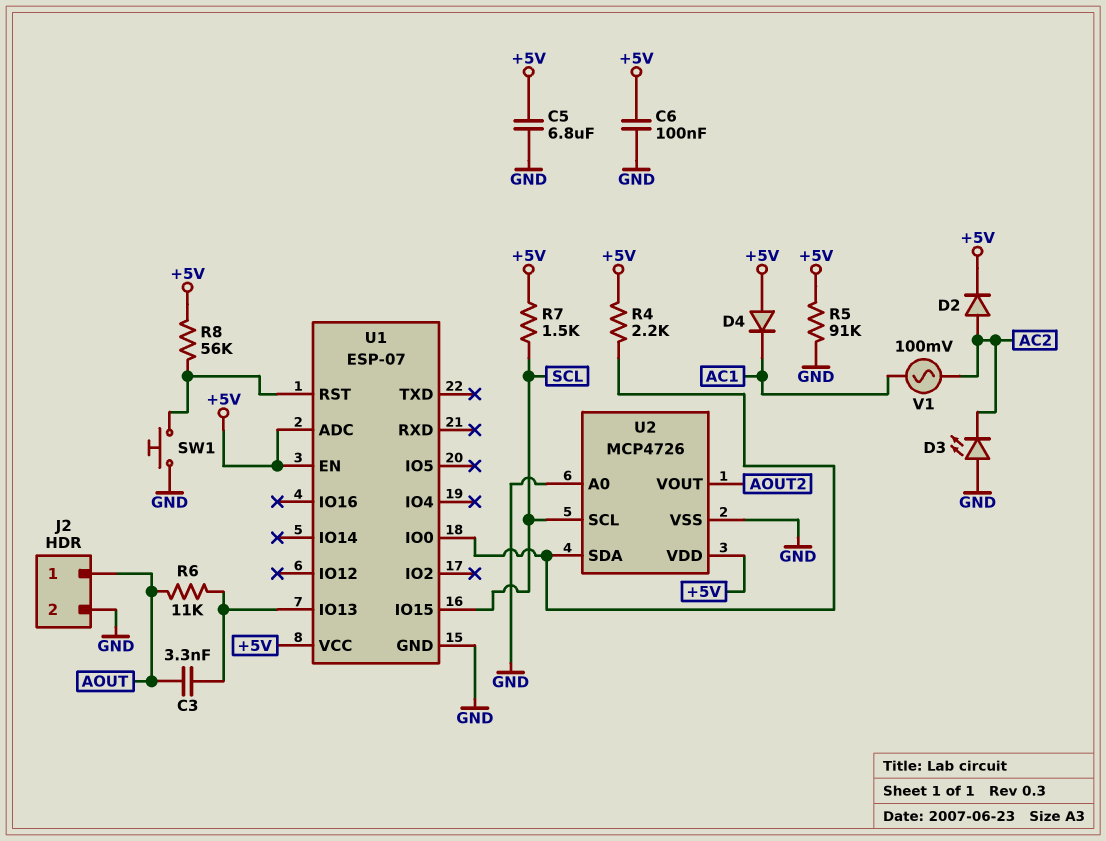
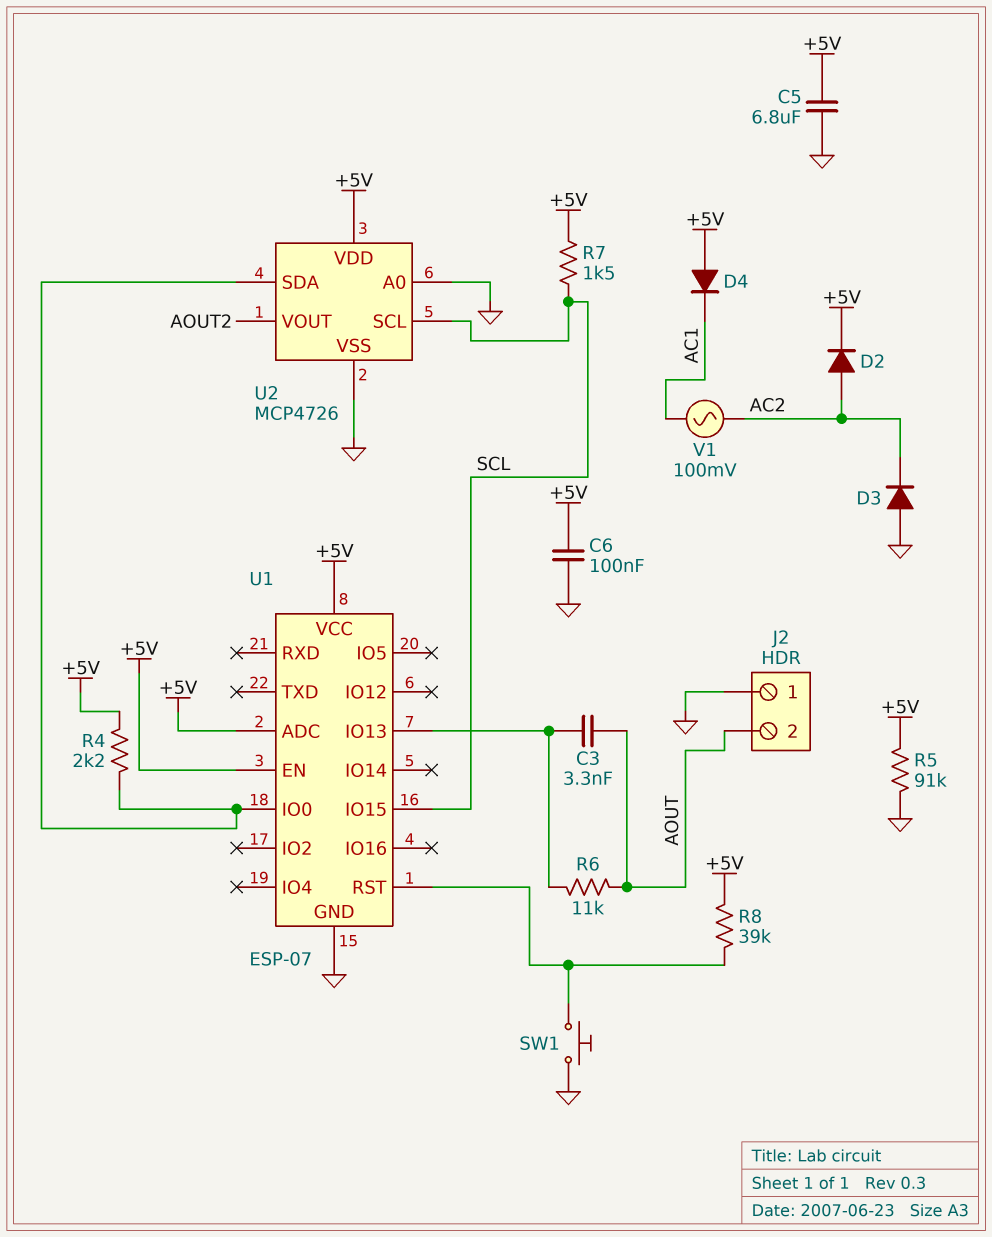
D3: LED (A GND, K AC2) -> diode (A GND, K AC2)
J2 pin 1: AOUT -> GND
J2 pin 2: GND -> AOUT
R8: 56k (+5V, U1/RST) -> 39k (+5V, U1/RST)

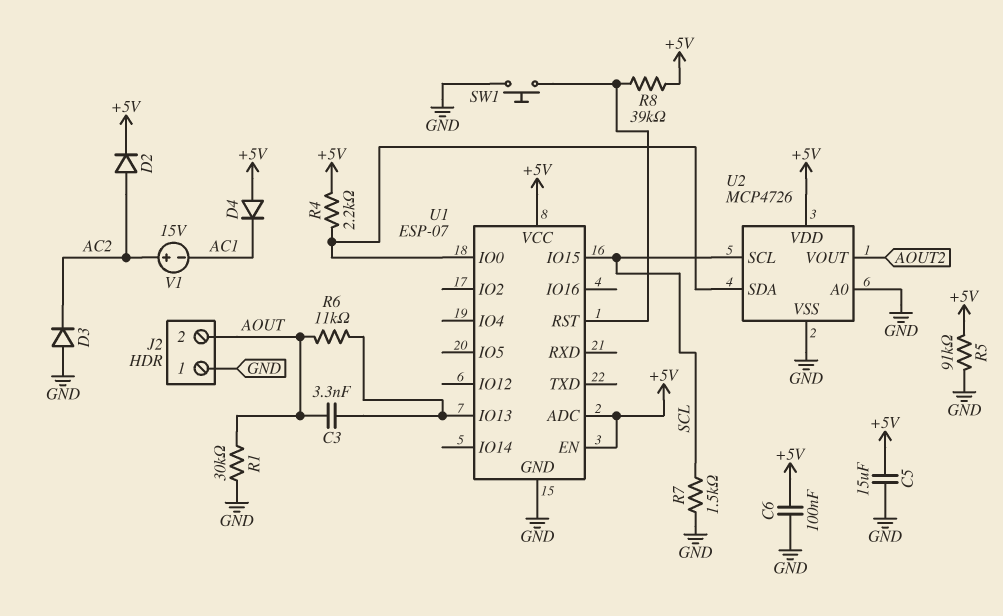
C5: 6.8uF (+5V, GND) -> 15uF (+5V, GND)
R1: none -> 30k (AOUT, GND)
R7: 1.5k (+5V, SCL) -> 1.5k (GND, SCL)
V1: AC 100mV (AC1, AC2) -> 15V (plus AC2, minus AC1)

